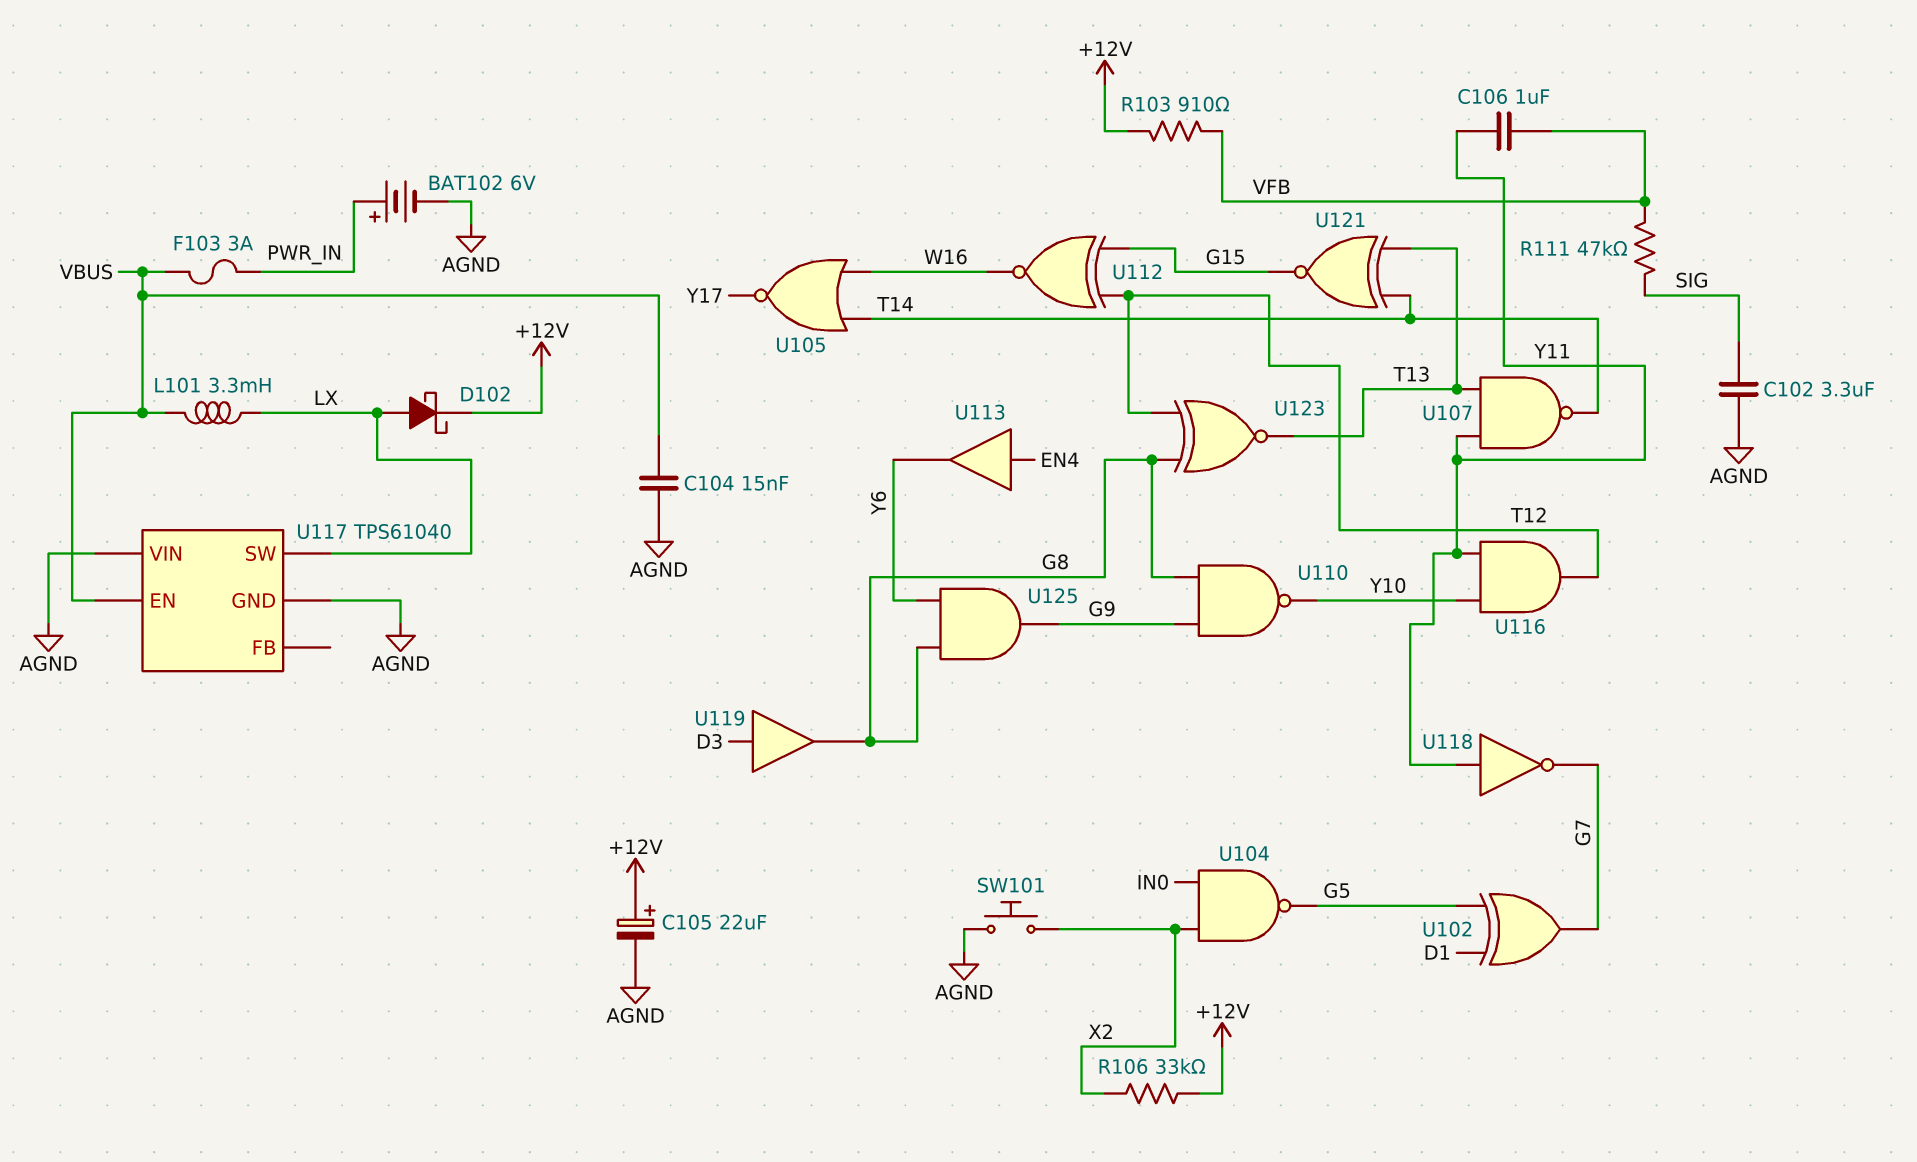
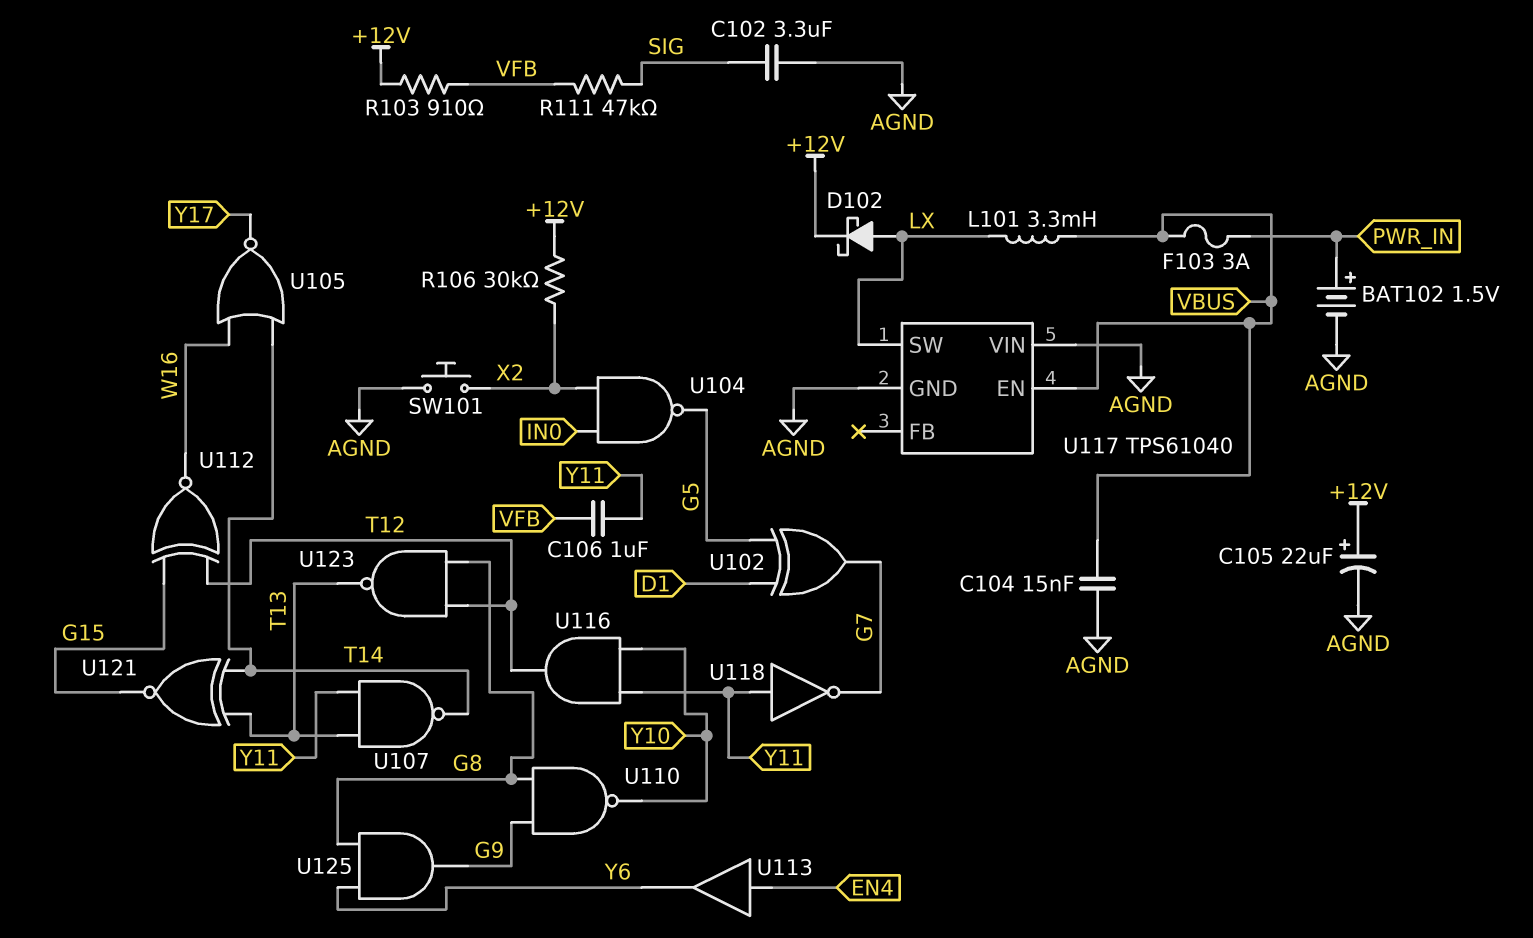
BAT102: 6V (plus PWR_IN, minus AGND) -> 1.5V (plus PWR_IN, minus AGND)
R106: 33k (+12V, X2) -> 30k (+12V, X2)
U119: buffer (in D3, out G8) -> none
U123: XNOR (in G8, in T12, out T13) -> NAND (in G8, in T12, out T13)

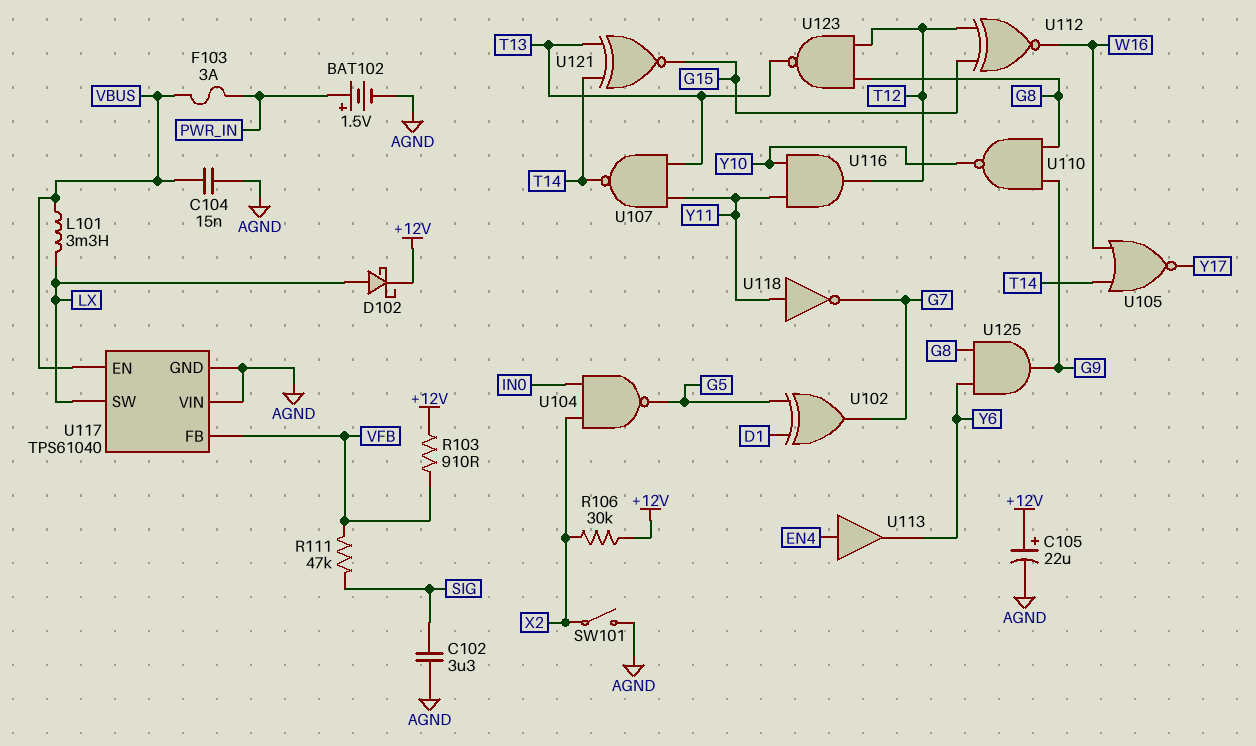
C106: 1uF (VFB, Y11) -> none
SW101: button (AGND, X2) -> switch (AGND, X2)
U117 pin FB: none -> VFB

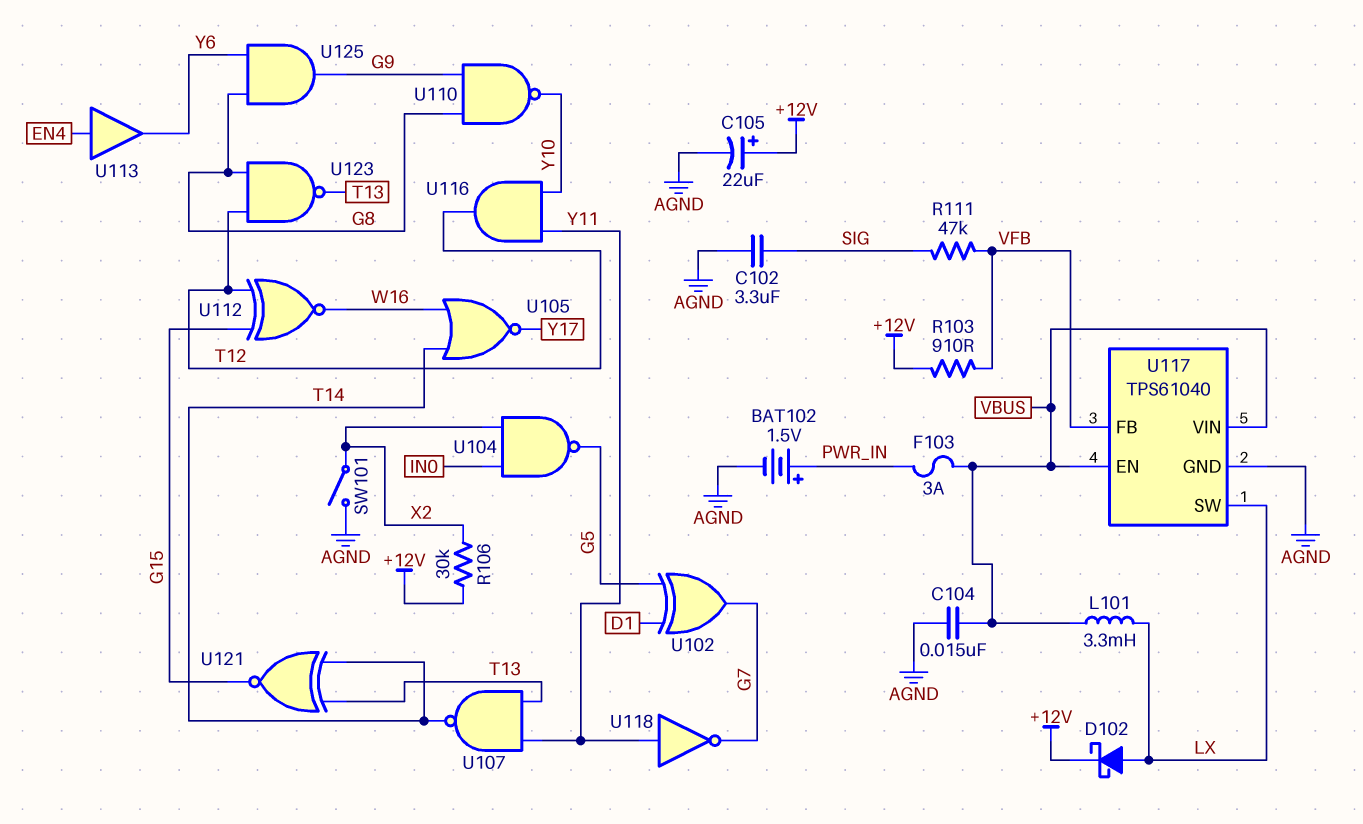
U117 pin VIN: AGND -> VBUS

